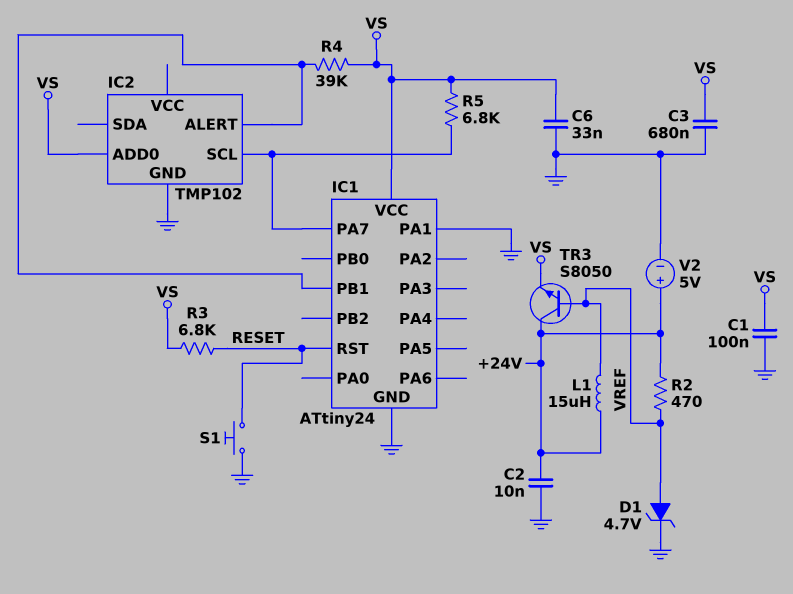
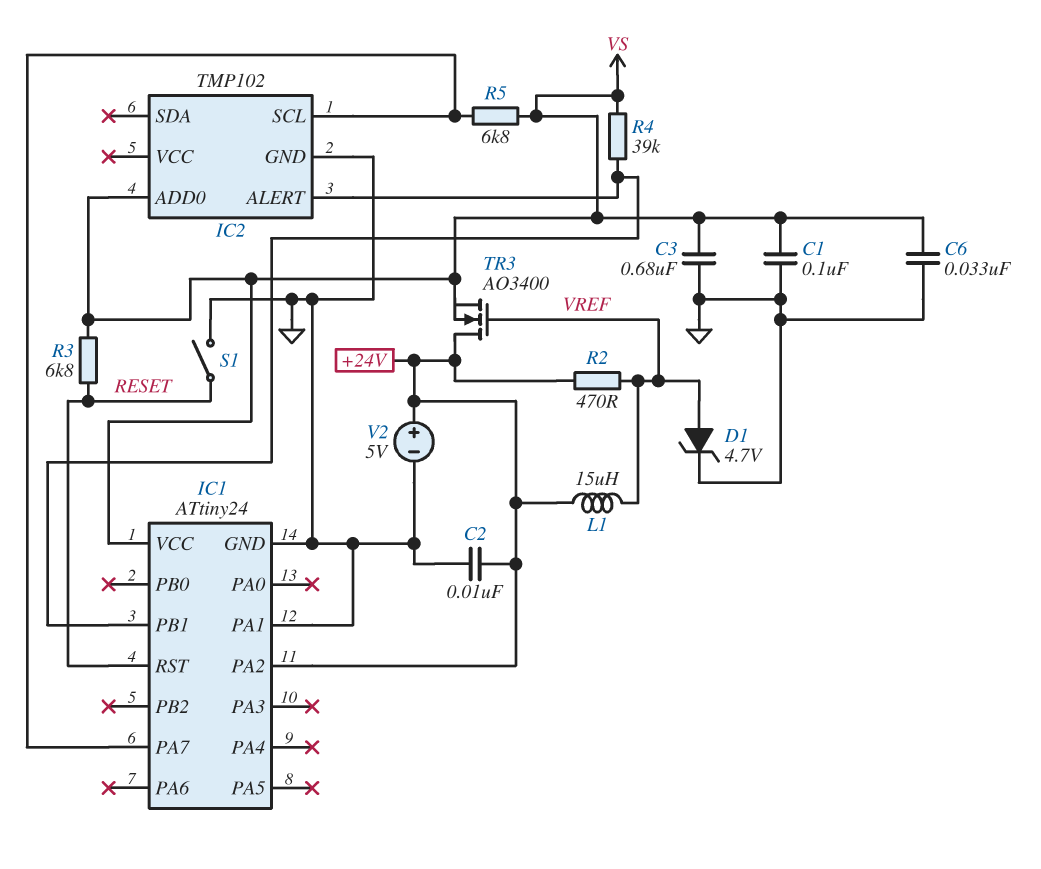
IC1 pin PA2: none -> +24V
S1: button (GND, RESET) -> switch (GND, RESET)
TR3: NPN S8050 (B VREF, C +24V, E VS) -> NMOS AO3400 (G VREF, D +24V, S VS)

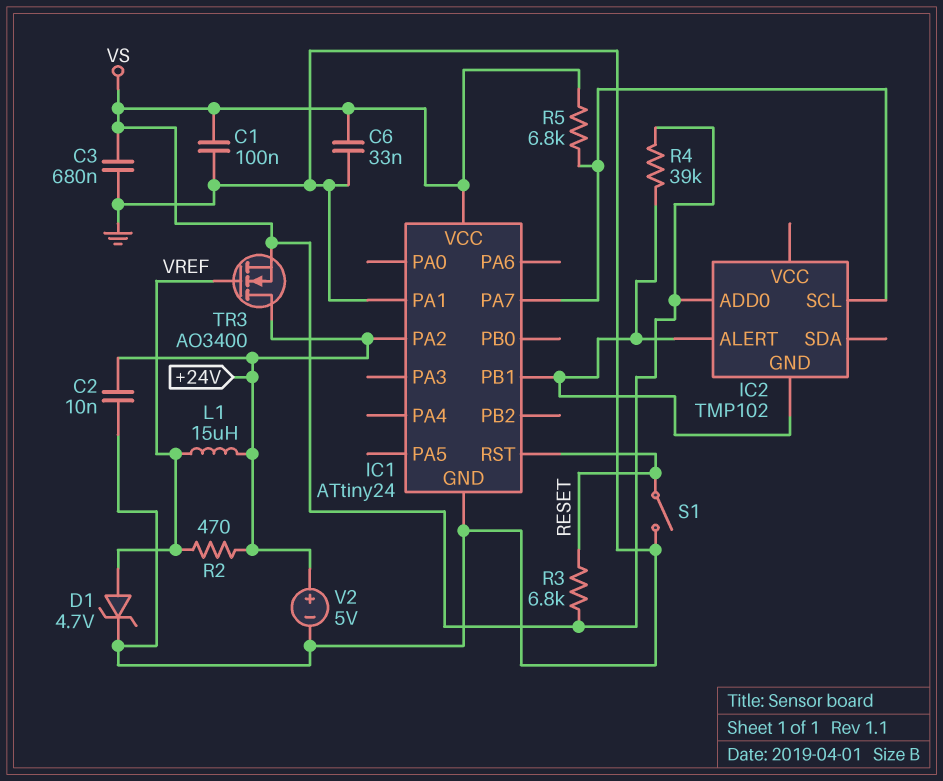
IC2 pin GND: GND -> IC1/PB1

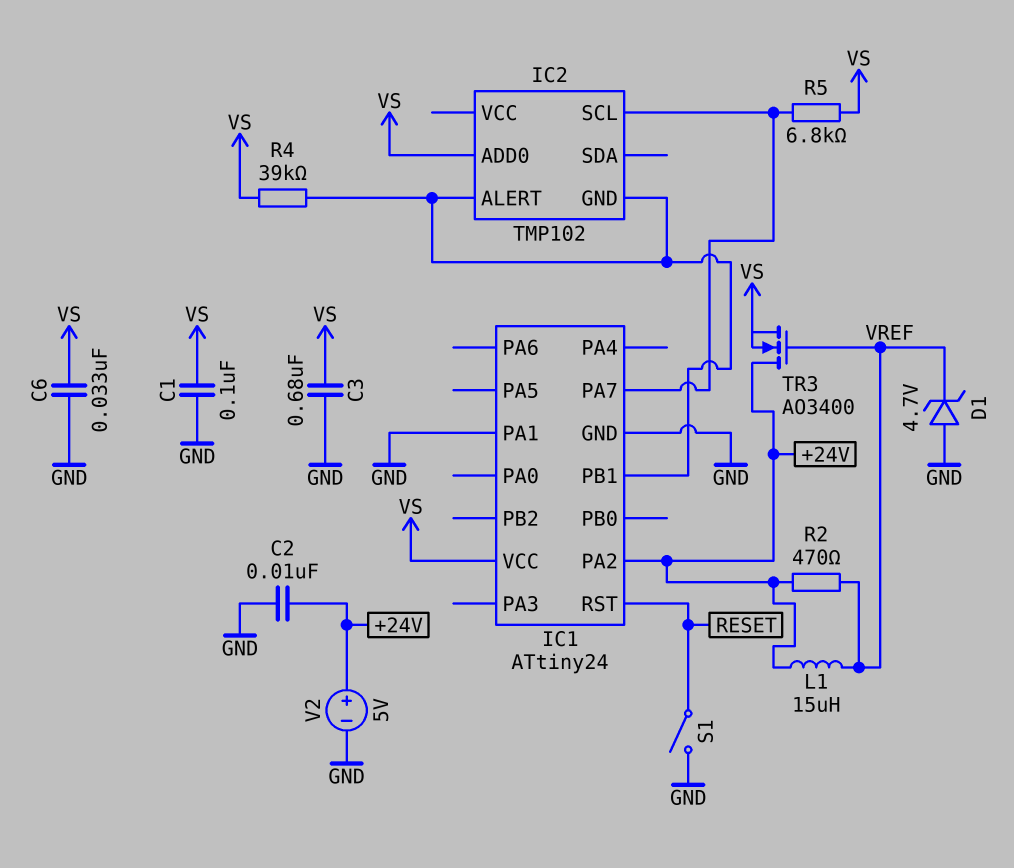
D1: zener 4.7V (A VREF, K GND) -> zener 4.7V (A GND, K VREF)
R3: 6.8k (RESET, VS) -> none

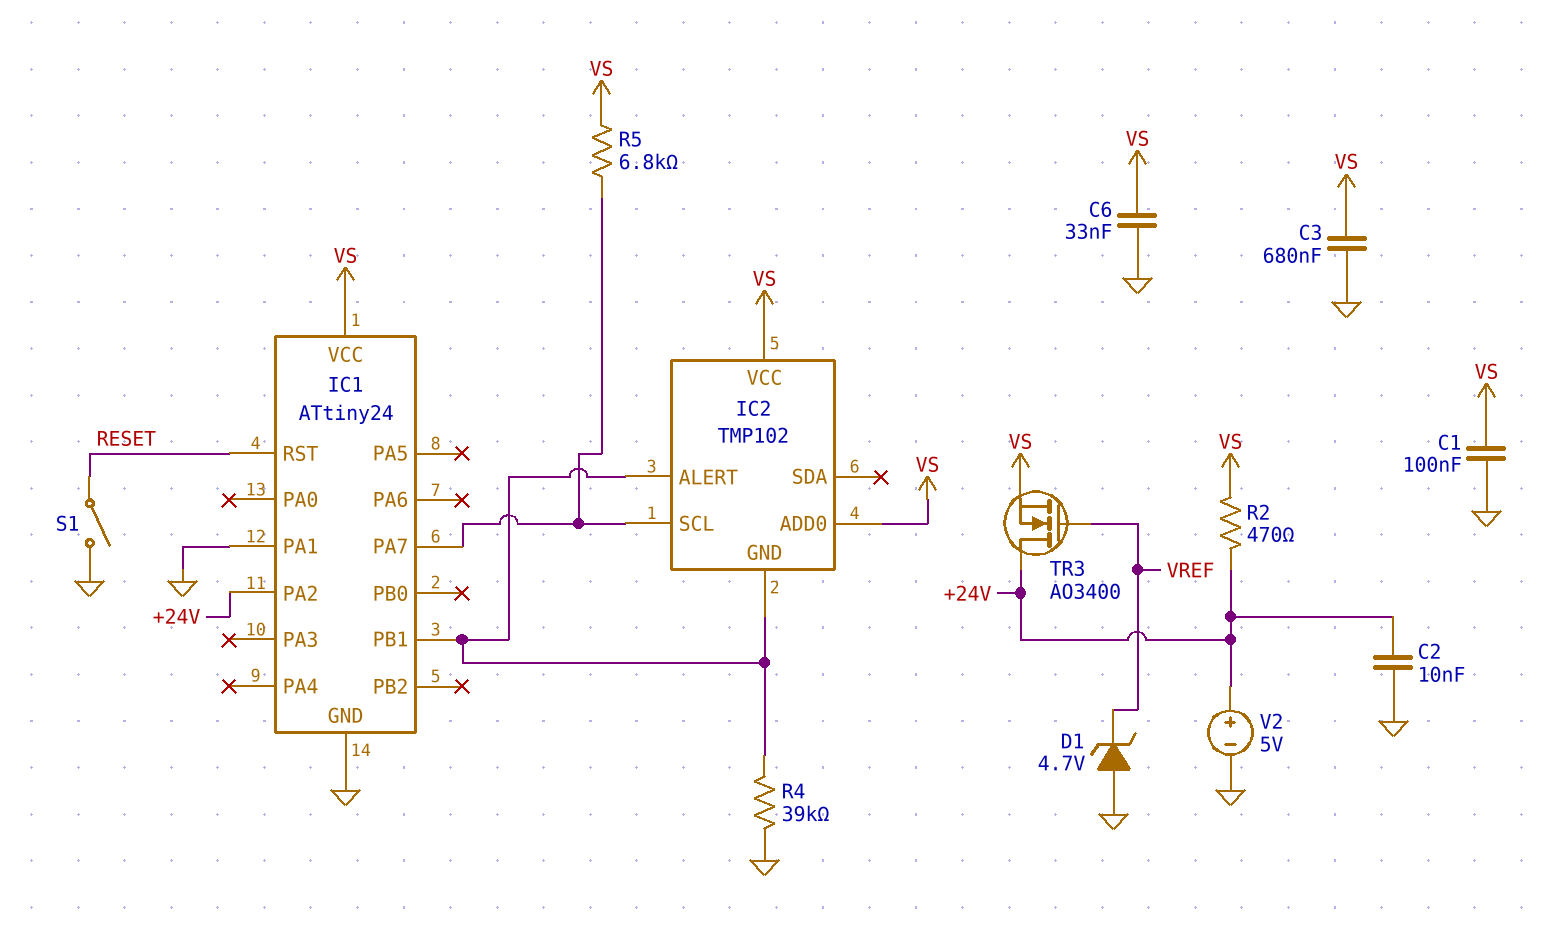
IC2 pin VCC: none -> VS
L1: 15uH (+24V, VREF) -> none
R2: 470 (+24V, VREF) -> 470 (+24V, VS)
R4: 39k (IC1/PB1, VS) -> 39k (GND, IC1/PB1)

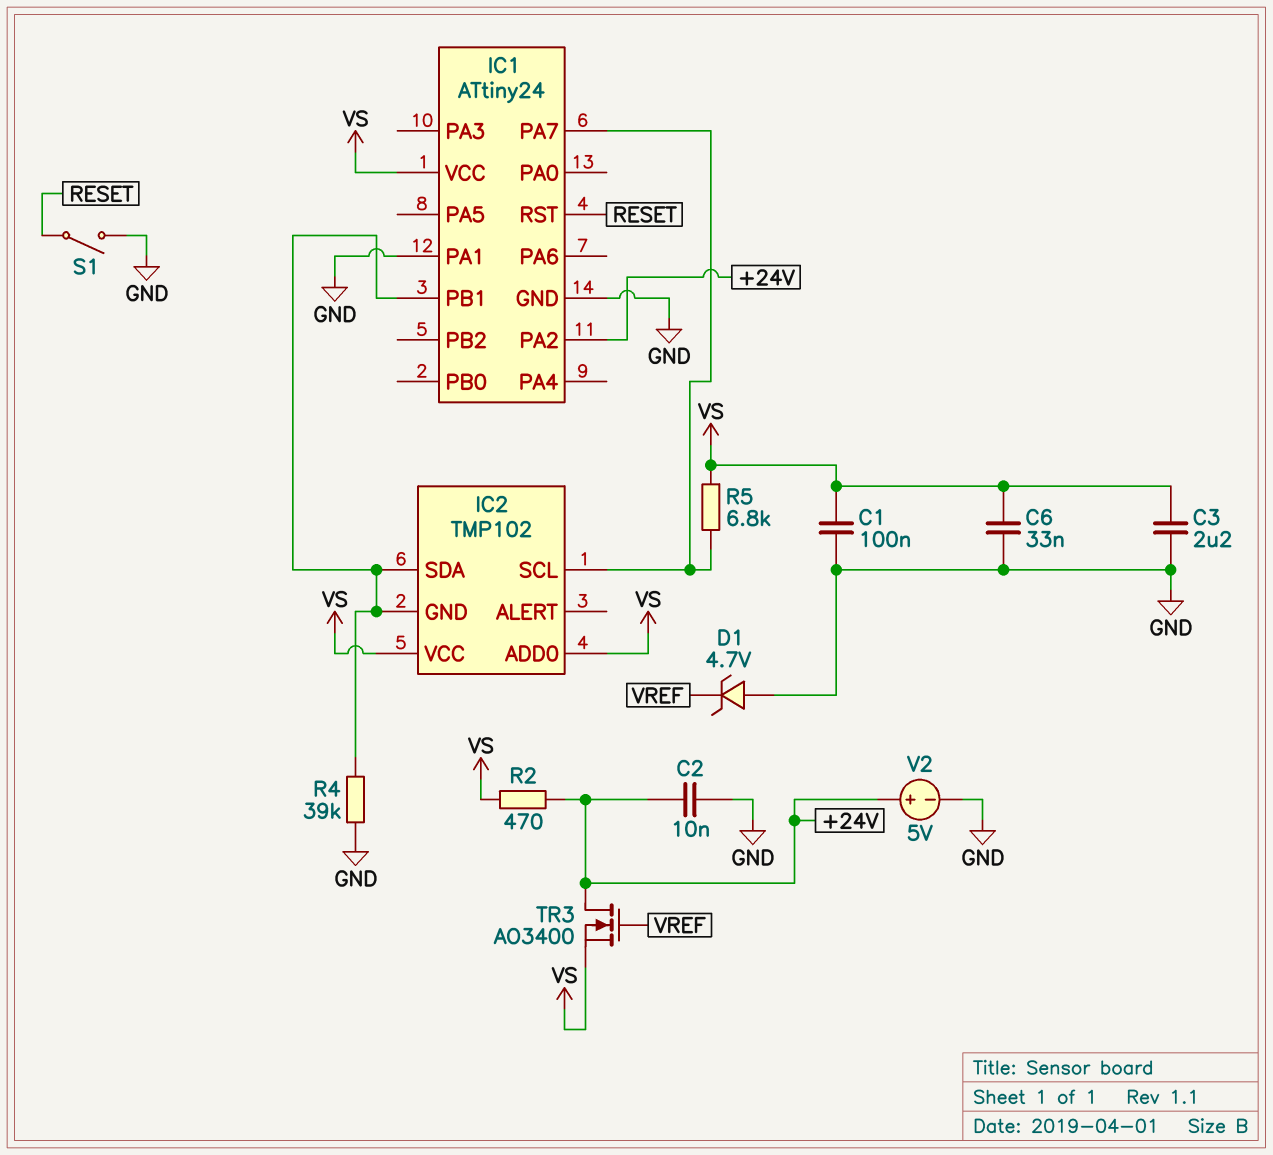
C3: 680nF (GND, VS) -> 2.2uF (GND, VS)
IC2 pin ALERT: IC1/PB1 -> none
IC2 pin SDA: none -> IC1/PB1

